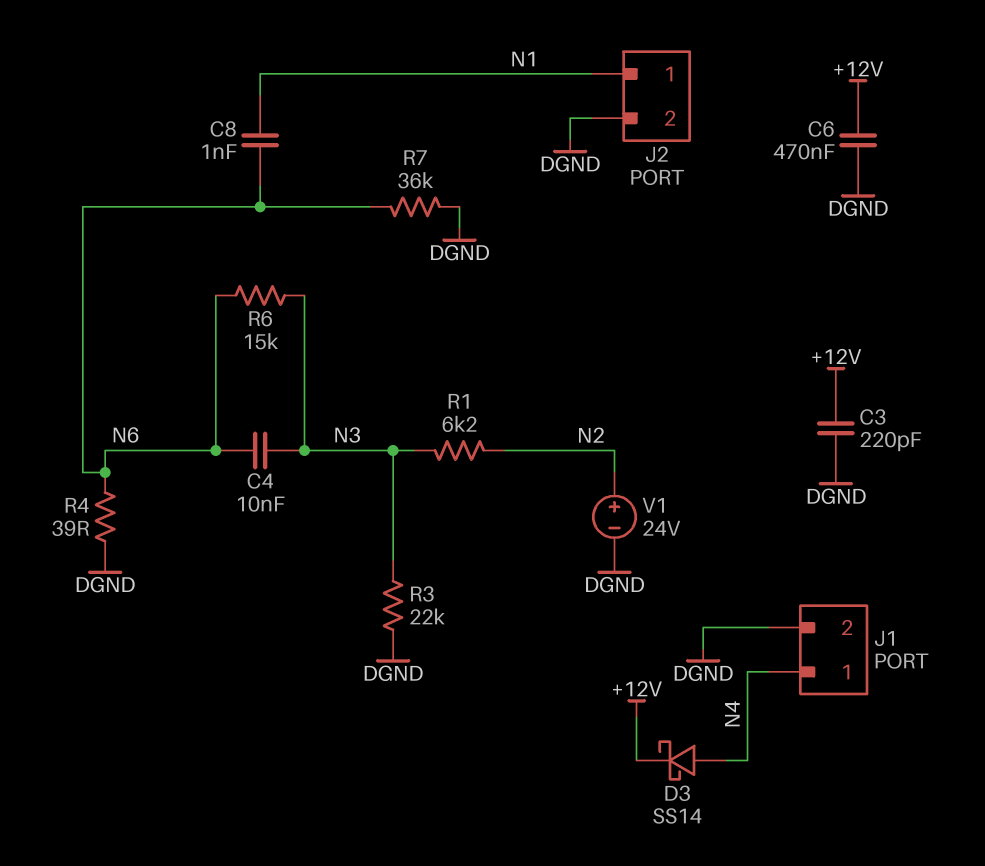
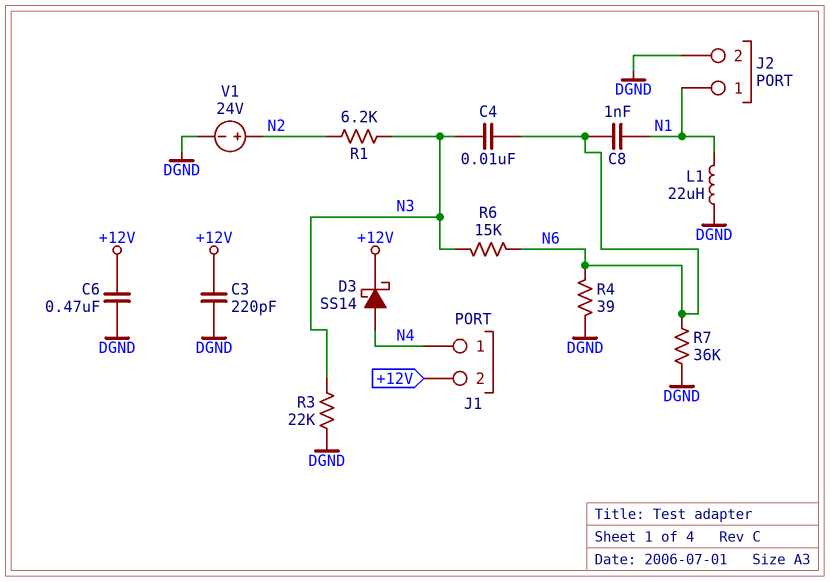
J1 pin 2: DGND -> +12V
L1: none -> 22uH (DGND, N1)

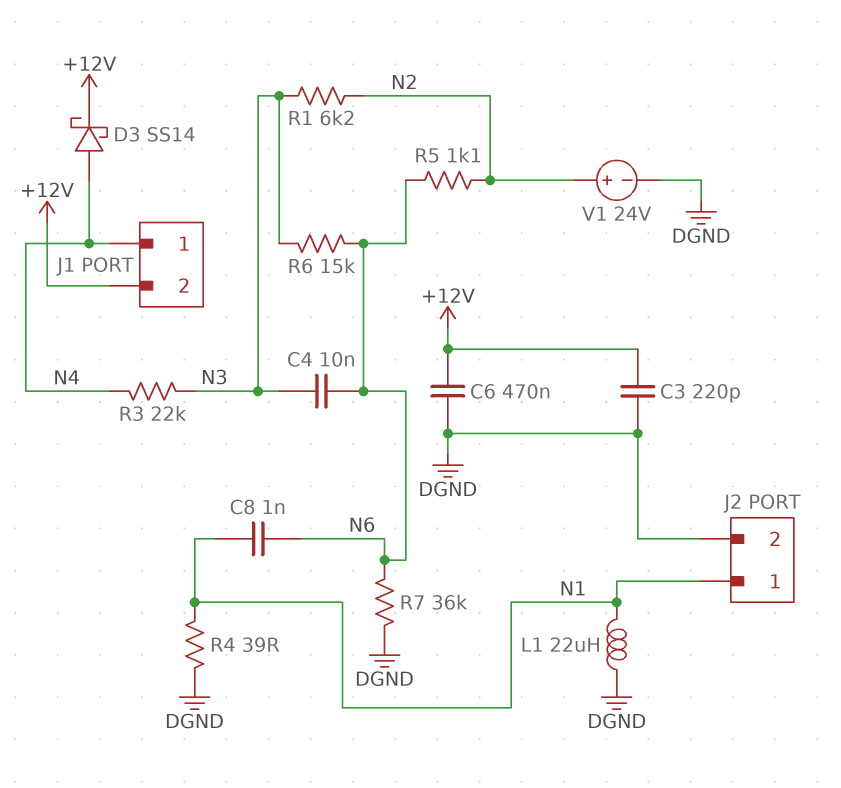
R3: 22k (DGND, N3) -> 22k (N3, N4)
R4: 39 (DGND, N6) -> 39 (DGND, N1)
R5: none -> 1.1k (N2, N6)

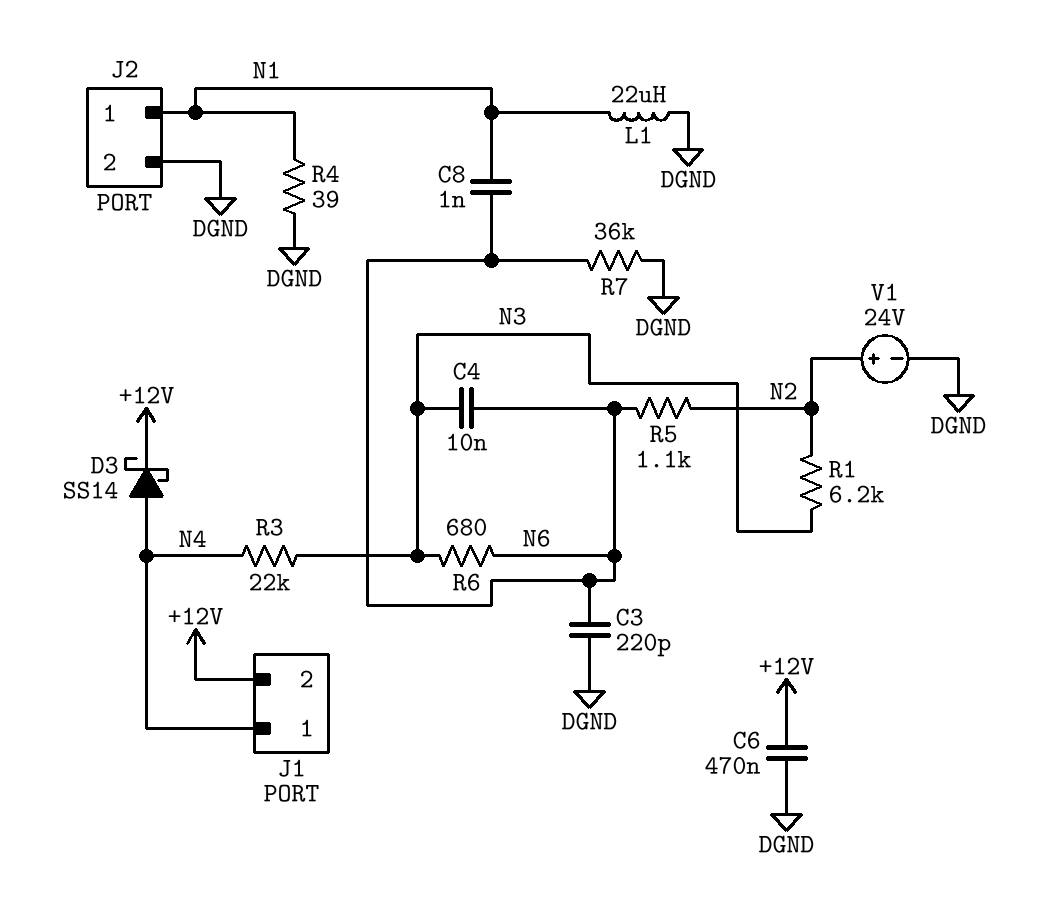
C3: 220pF (+12V, DGND) -> 220pF (DGND, N6)
R6: 15k (N3, N6) -> 680 (N3, N6)

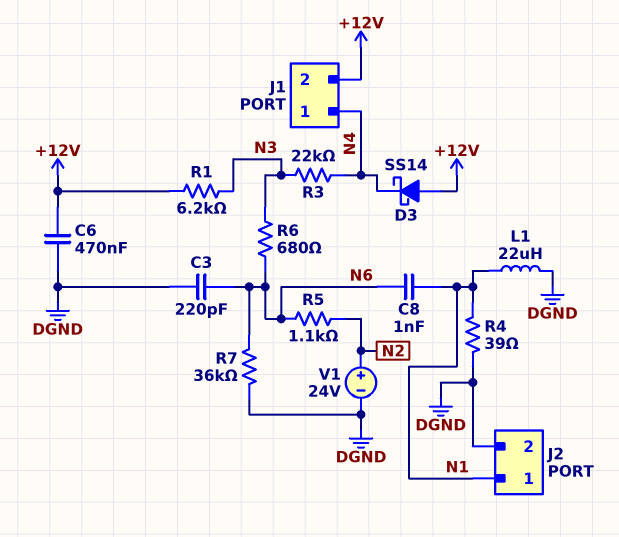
C4: 10nF (N3, N6) -> none
D3: schottky SS14 (A N4, K +12V) -> schottky SS14 (A +12V, K N4)
R1: 6.2k (N2, N3) -> 6.2k (+12V, N3)

